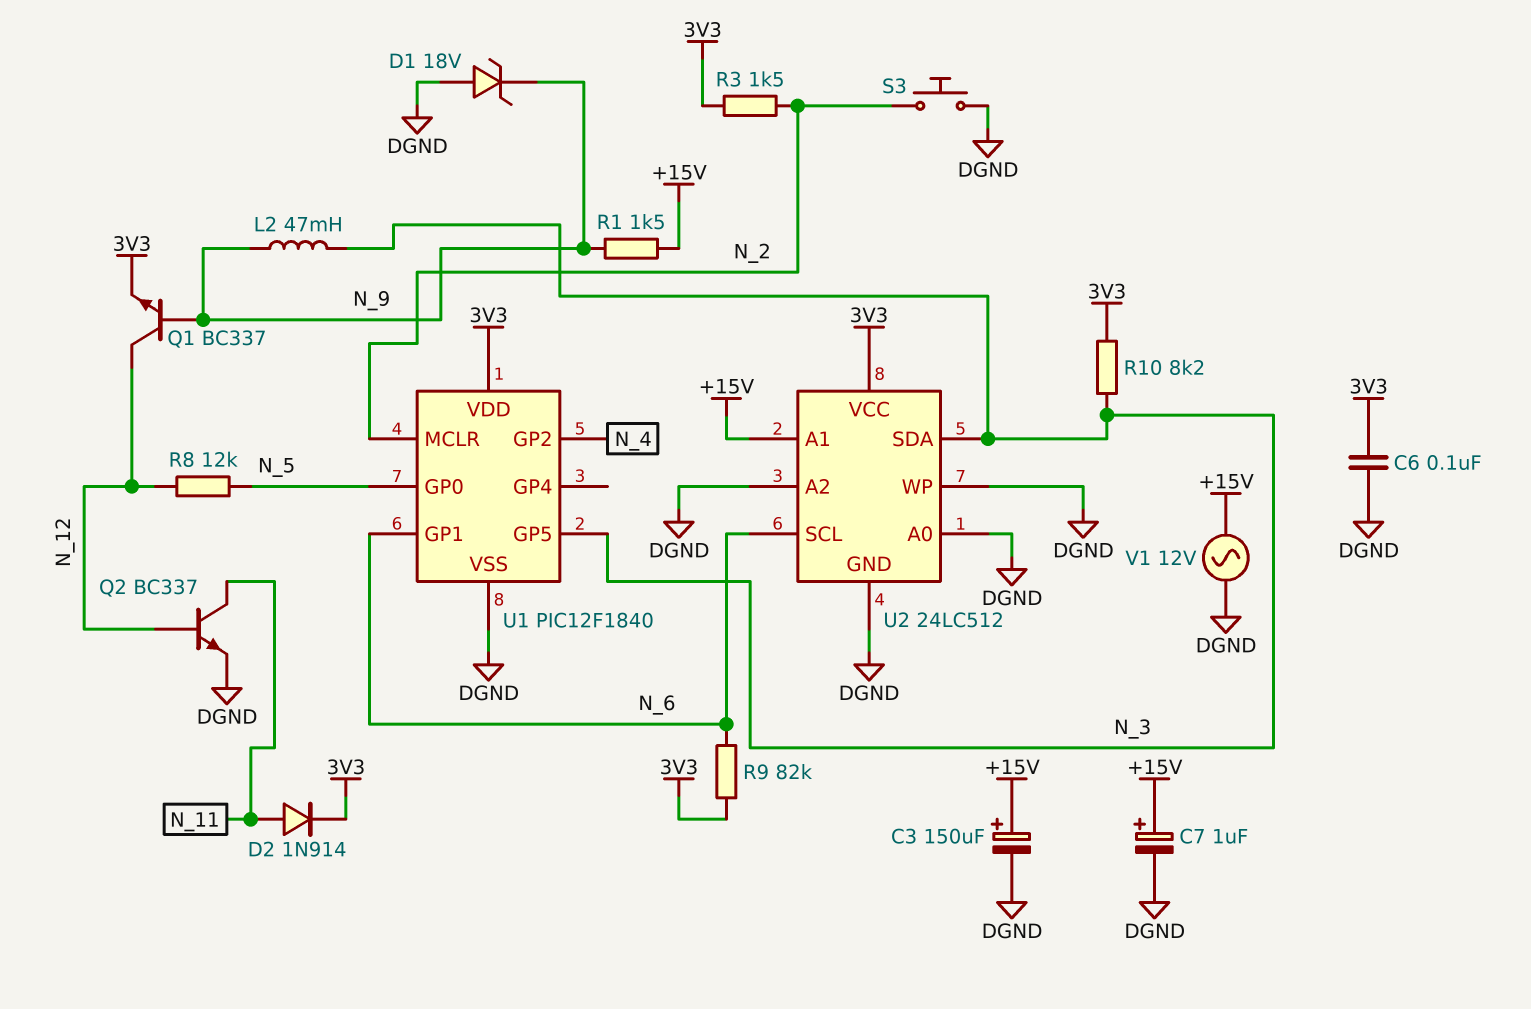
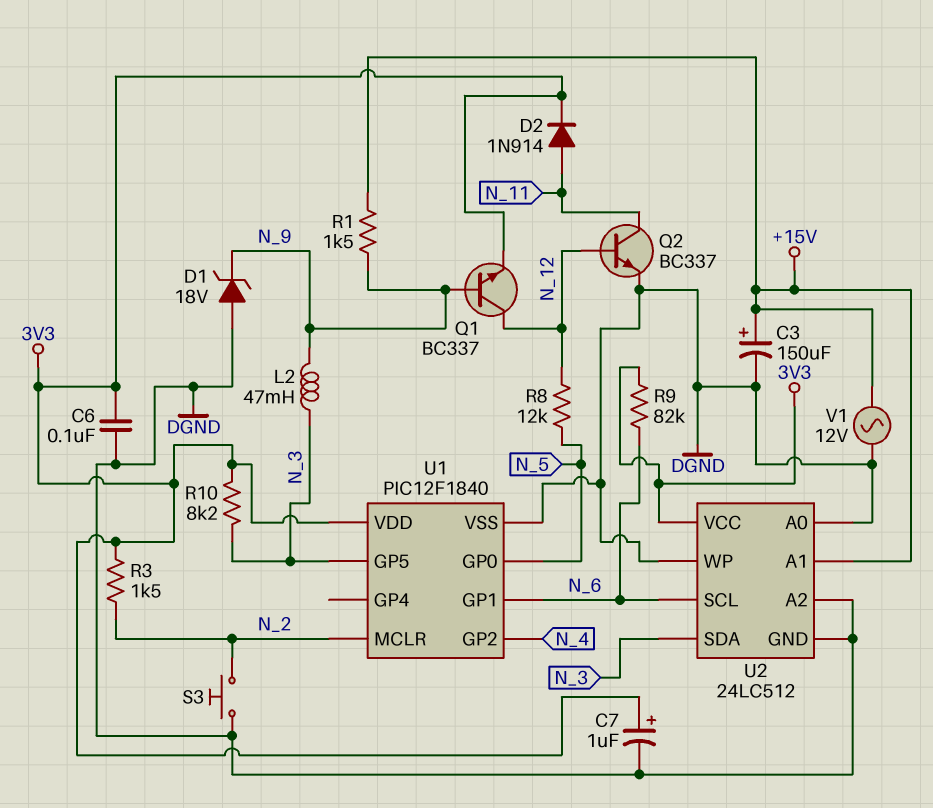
C7: 1uF (plus +15V, minus DGND) -> 1uF (plus 3V3, minus DGND)

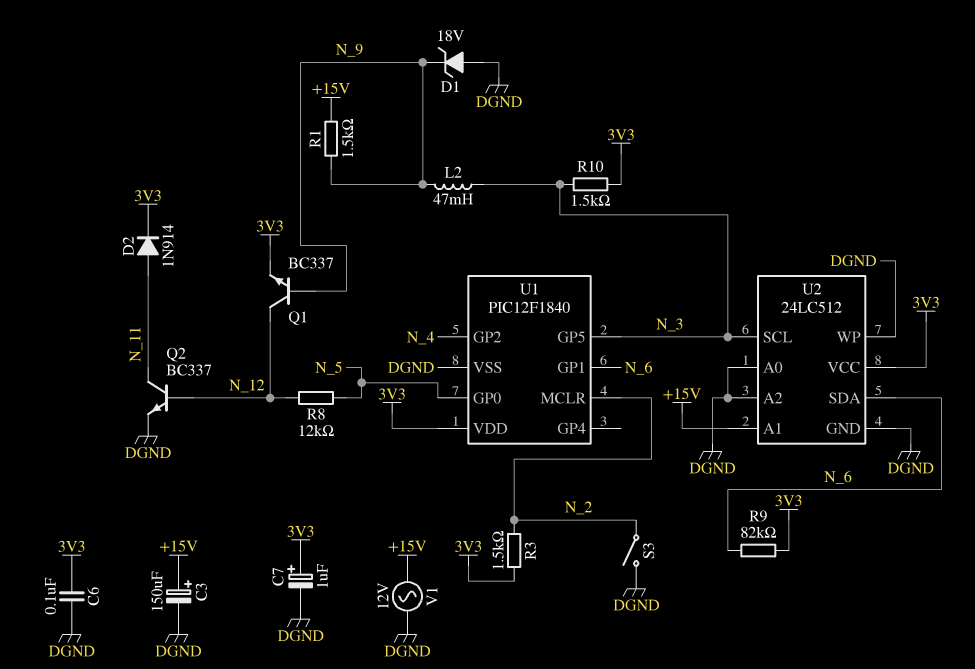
R10: 8.2k (3V3, N_3) -> 1.5k (3V3, N_3)
S3: button (DGND, N_2) -> switch (DGND, N_2)
U2 pin SCL: N_6 -> N_3
U2 pin SDA: N_3 -> N_6

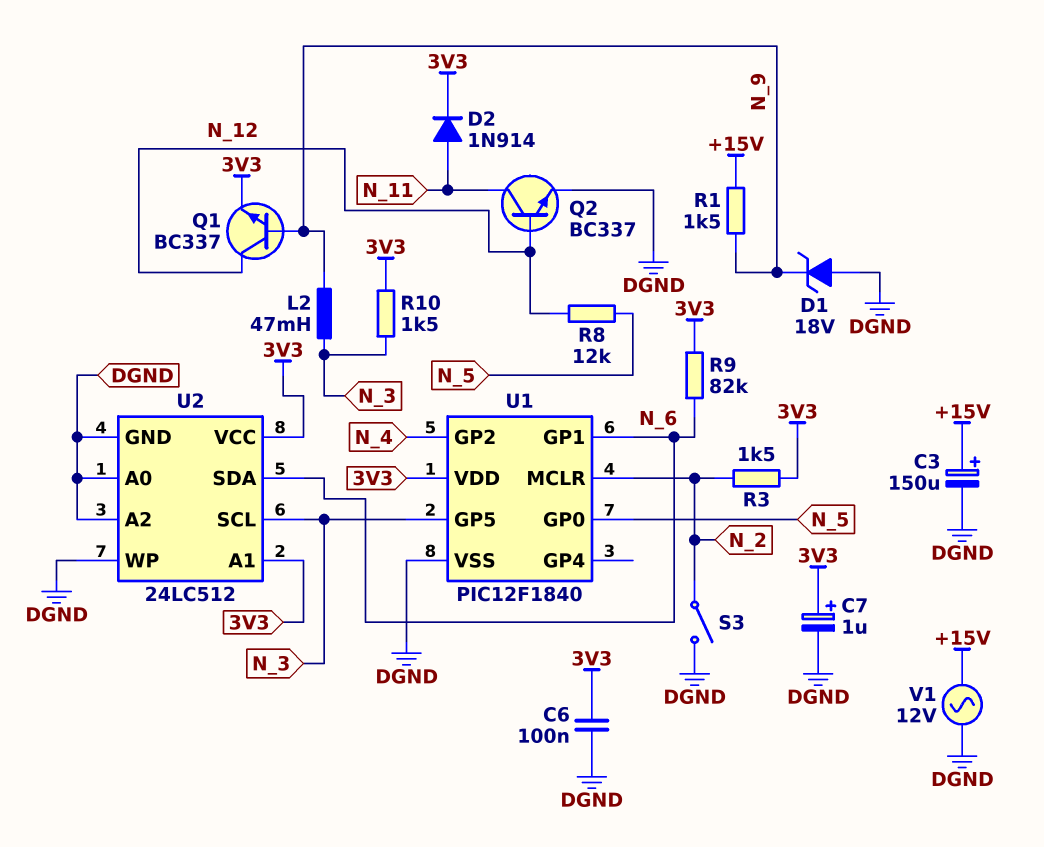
U2 pin A1: +15V -> 3V3

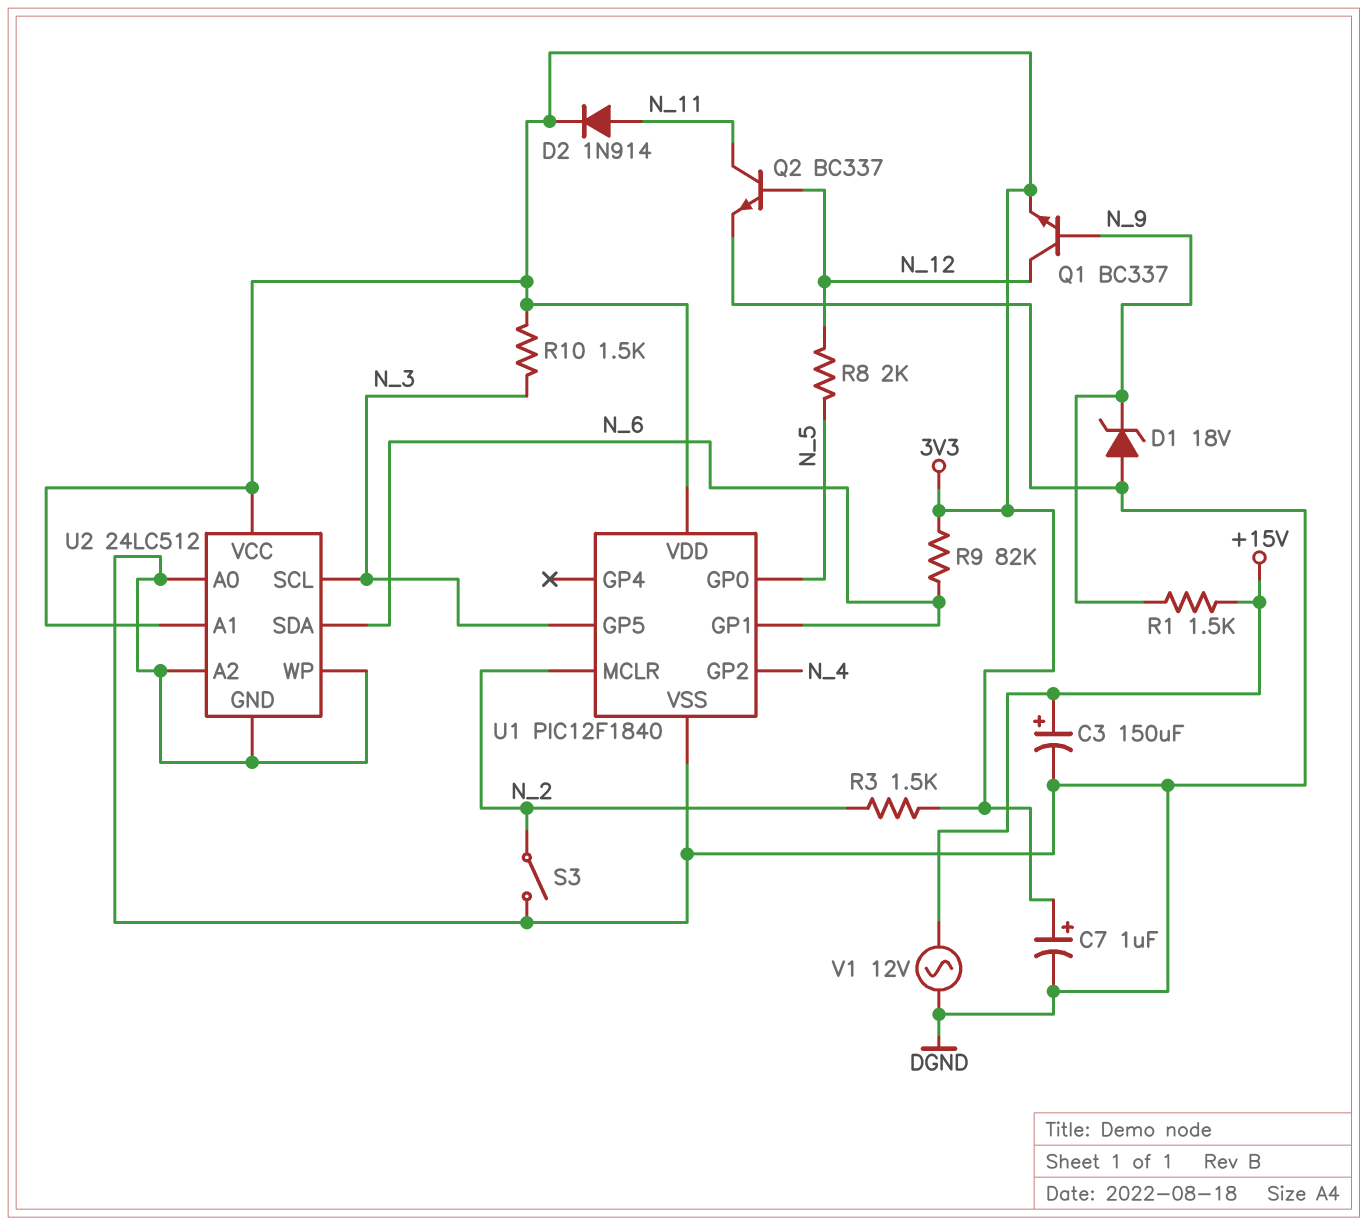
C6: 100nF (3V3, DGND) -> none
L2: 47mH (N_3, N_9) -> none
R8: 12k (N_5, N_12) -> 2k (N_5, N_12)

